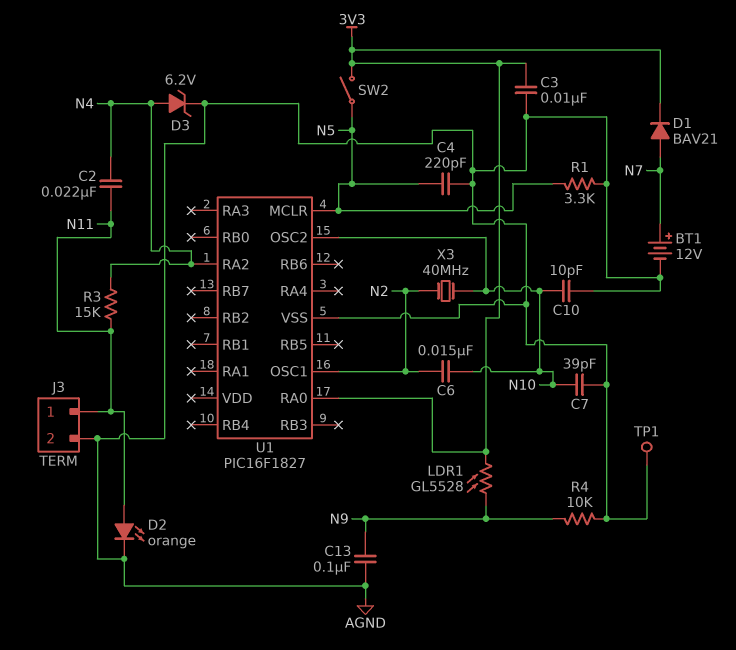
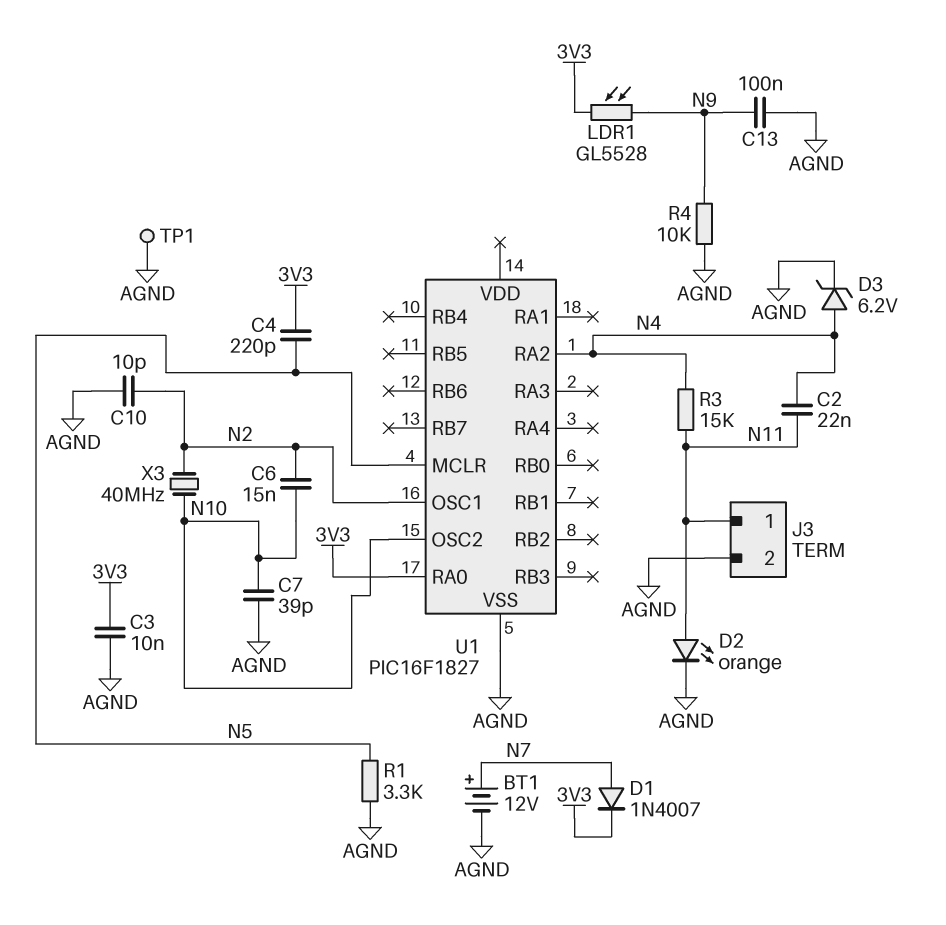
C4: 220pF (AGND, N5) -> 220pF (3V3, N5)
C10: 10pF (AGND, N10) -> 10pF (AGND, N2)
D1: diode BAV21 (A N7, K 3V3) -> diode 1N4007 (A N7, K 3V3)
SW2: switch (3V3, N5) -> none

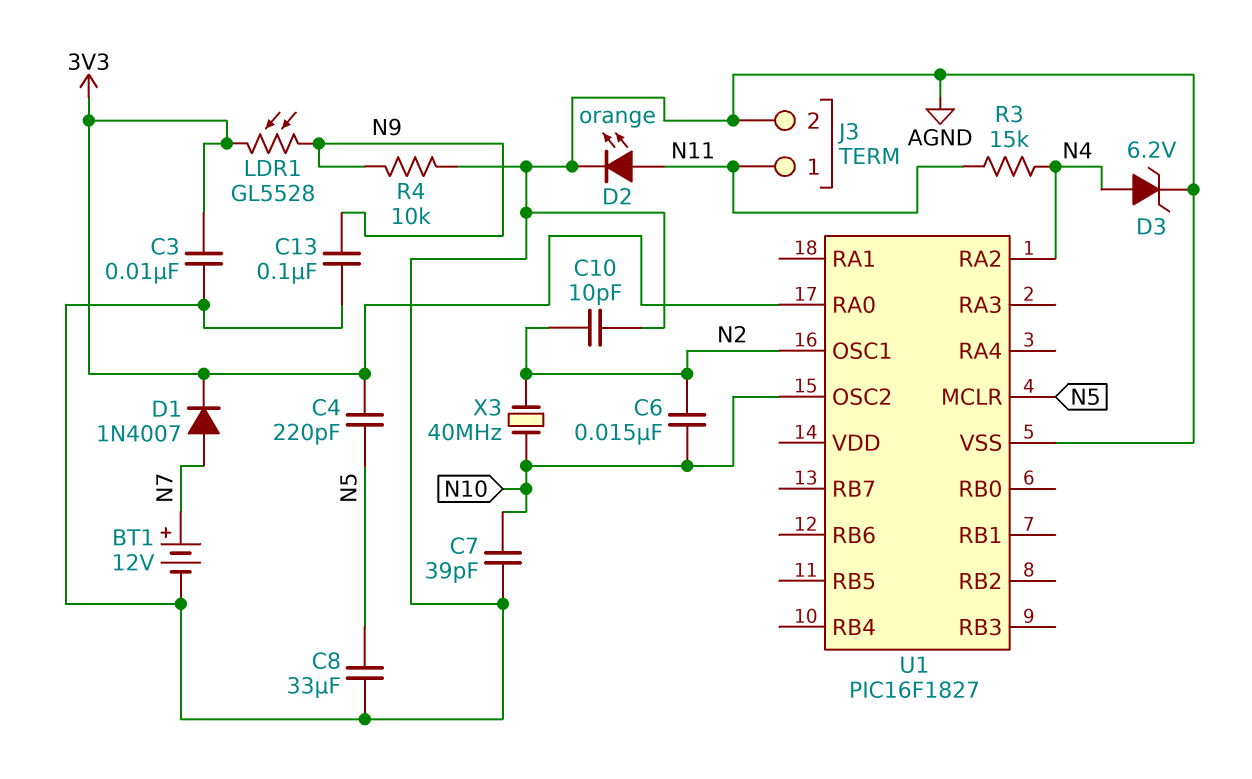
C2: 22nF (N4, N11) -> none
C8: none -> 33uF (AGND, N5)
R1: 3.3k (AGND, N5) -> none
TP1: test point (AGND) -> none

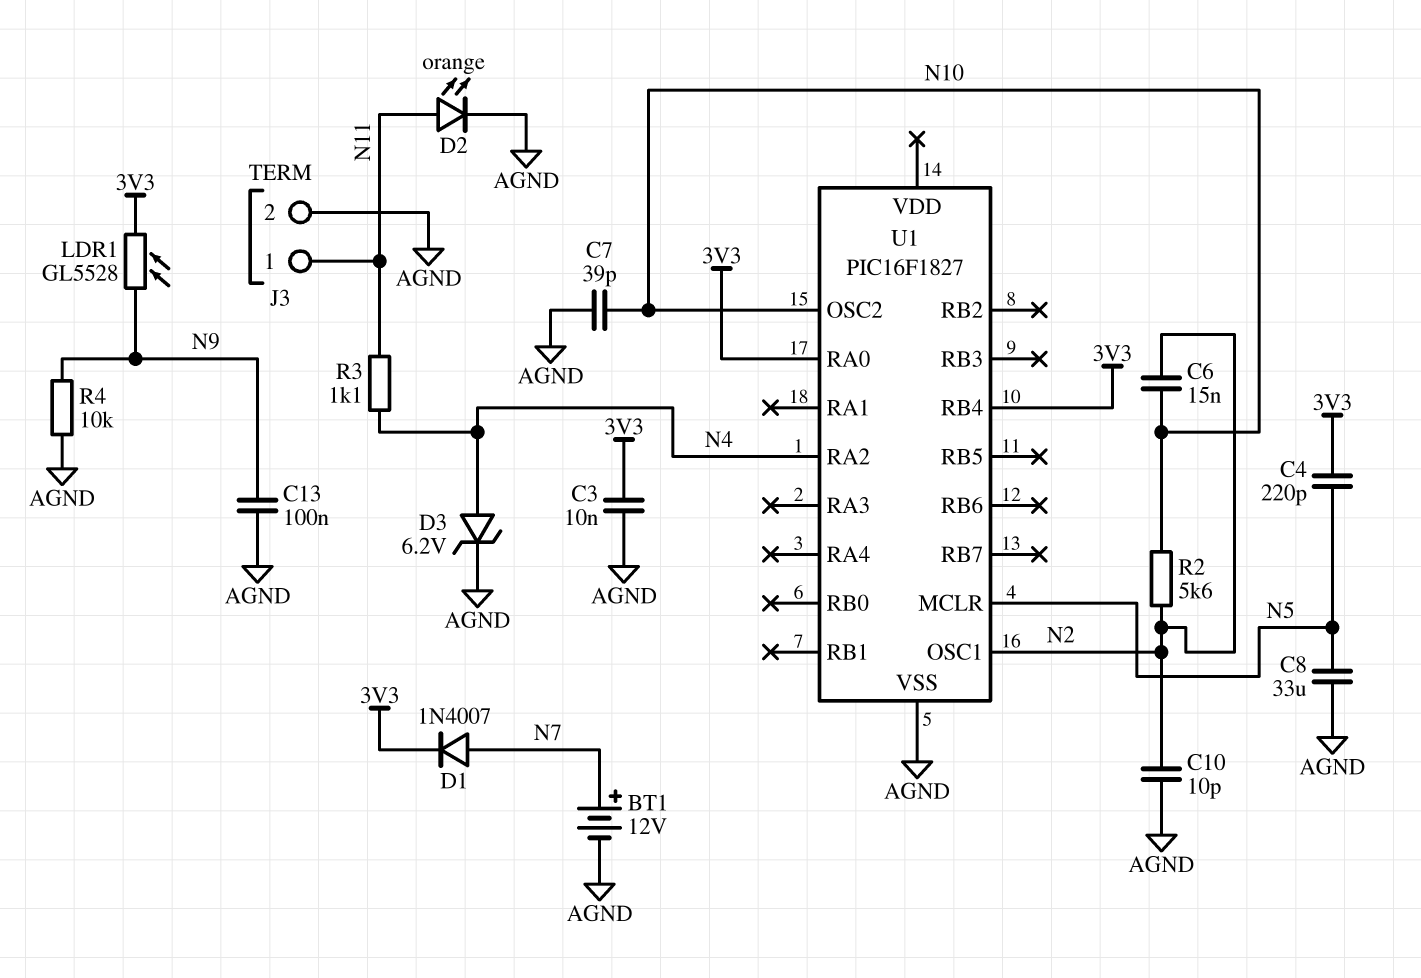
R2: none -> 5.6k (N2, N10)
R3: 15k (N4, N11) -> 1.1k (N4, N11)
U1 pin RB4: none -> 3V3
X3: 40MHz (N2, N10) -> none

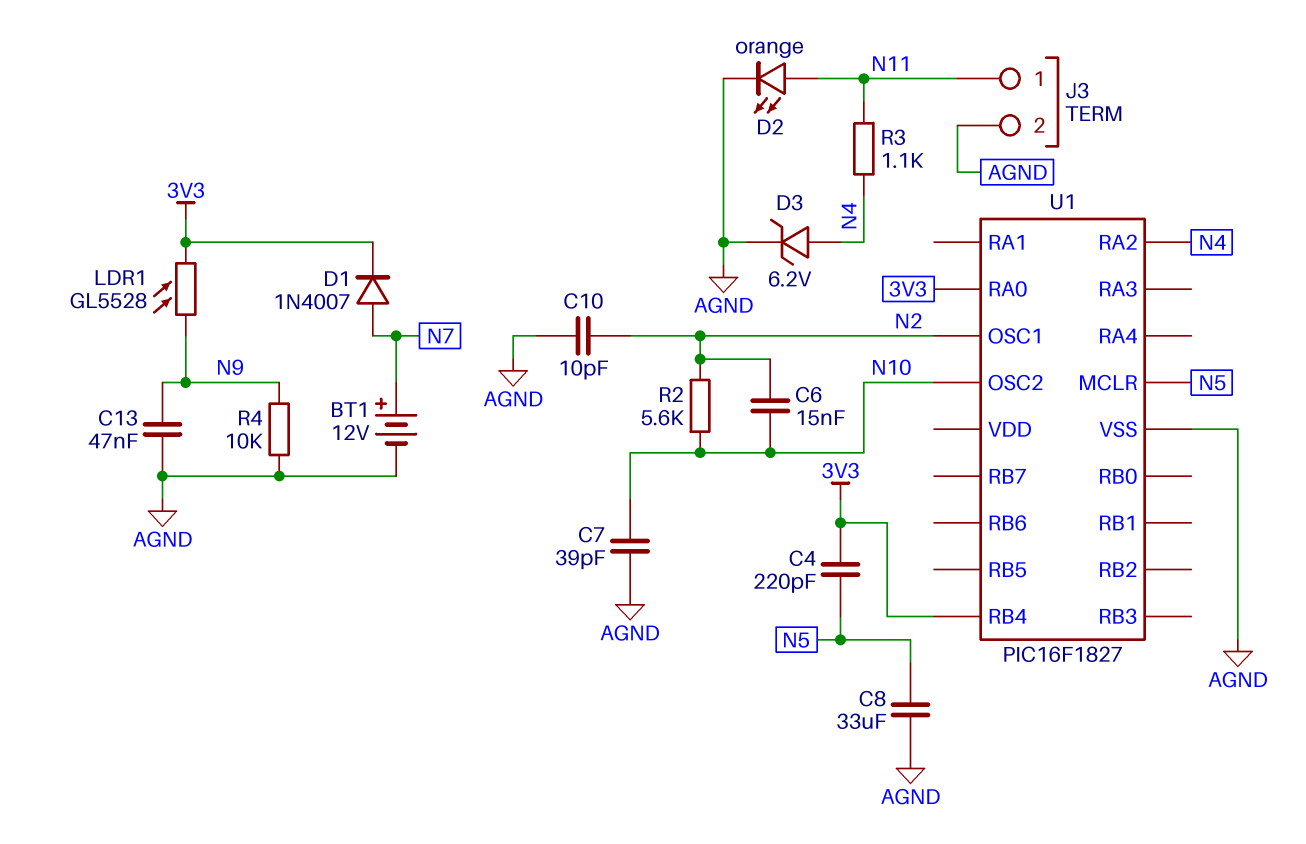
C3: 10nF (3V3, AGND) -> none
C13: 100nF (AGND, N9) -> 47nF (AGND, N9)

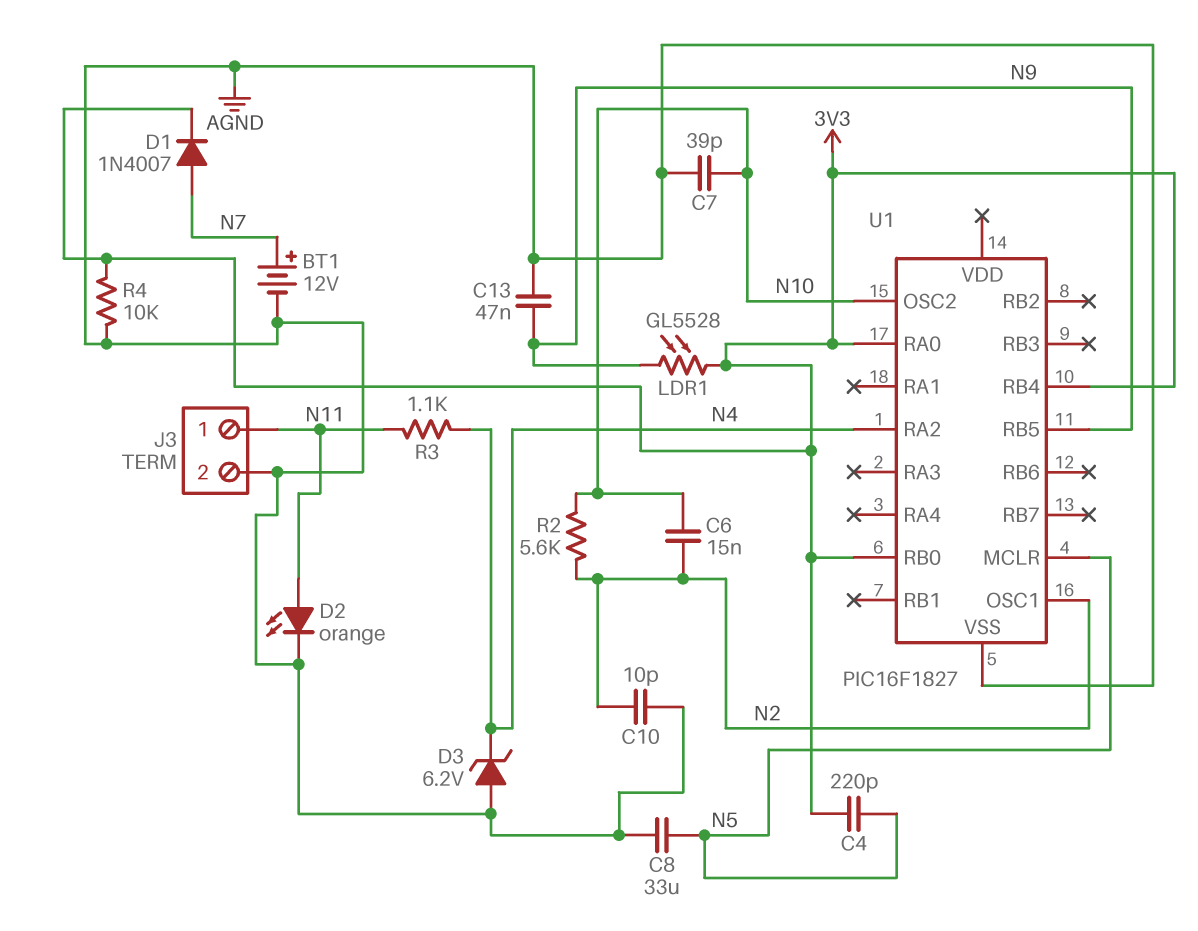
D3: zener 6.2V (A N4, K AGND) -> zener 6.2V (A AGND, K N4)
R4: 10k (AGND, N9) -> 10k (3V3, AGND)
U1 pin RB0: none -> 3V3
U1 pin RB5: none -> N9

